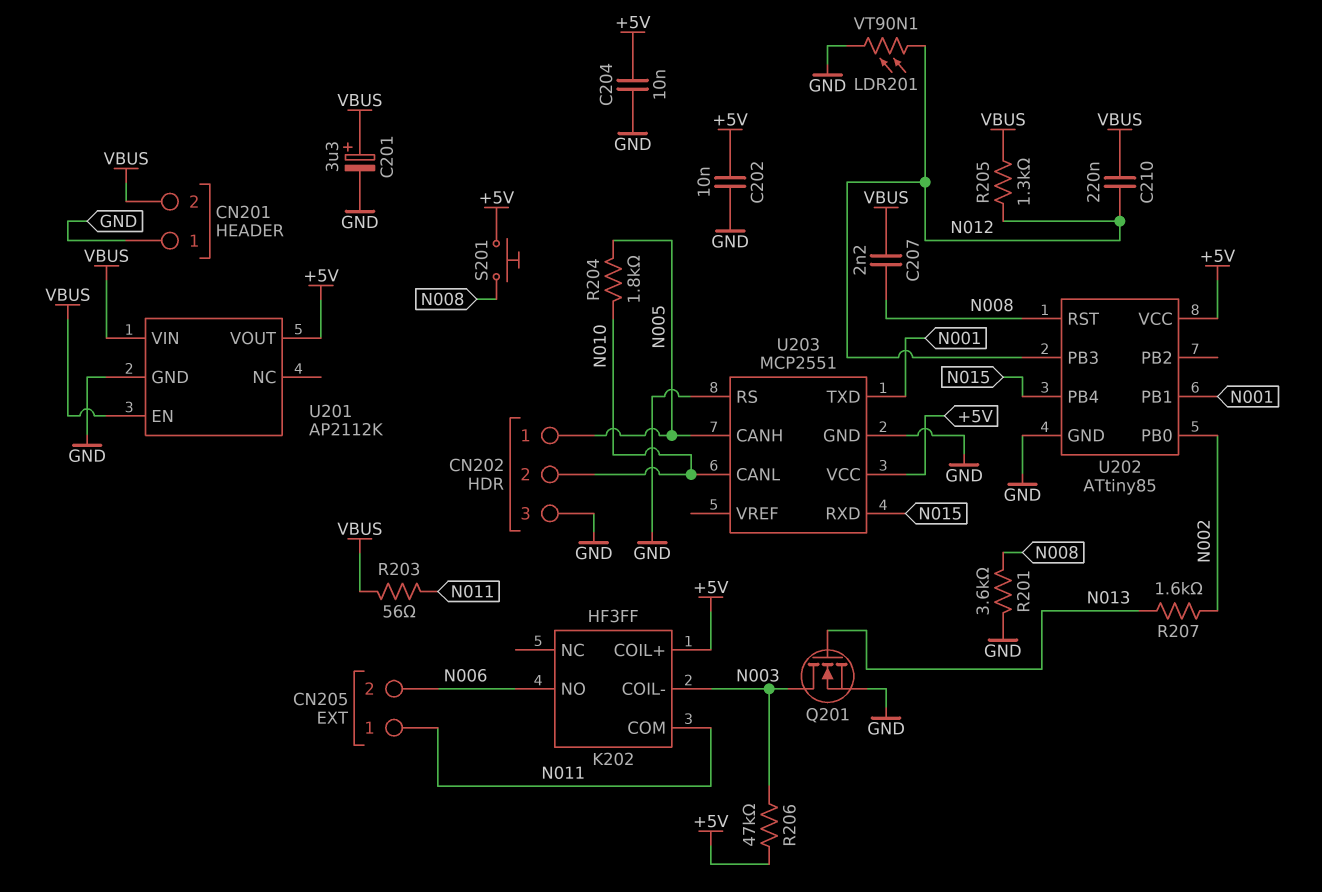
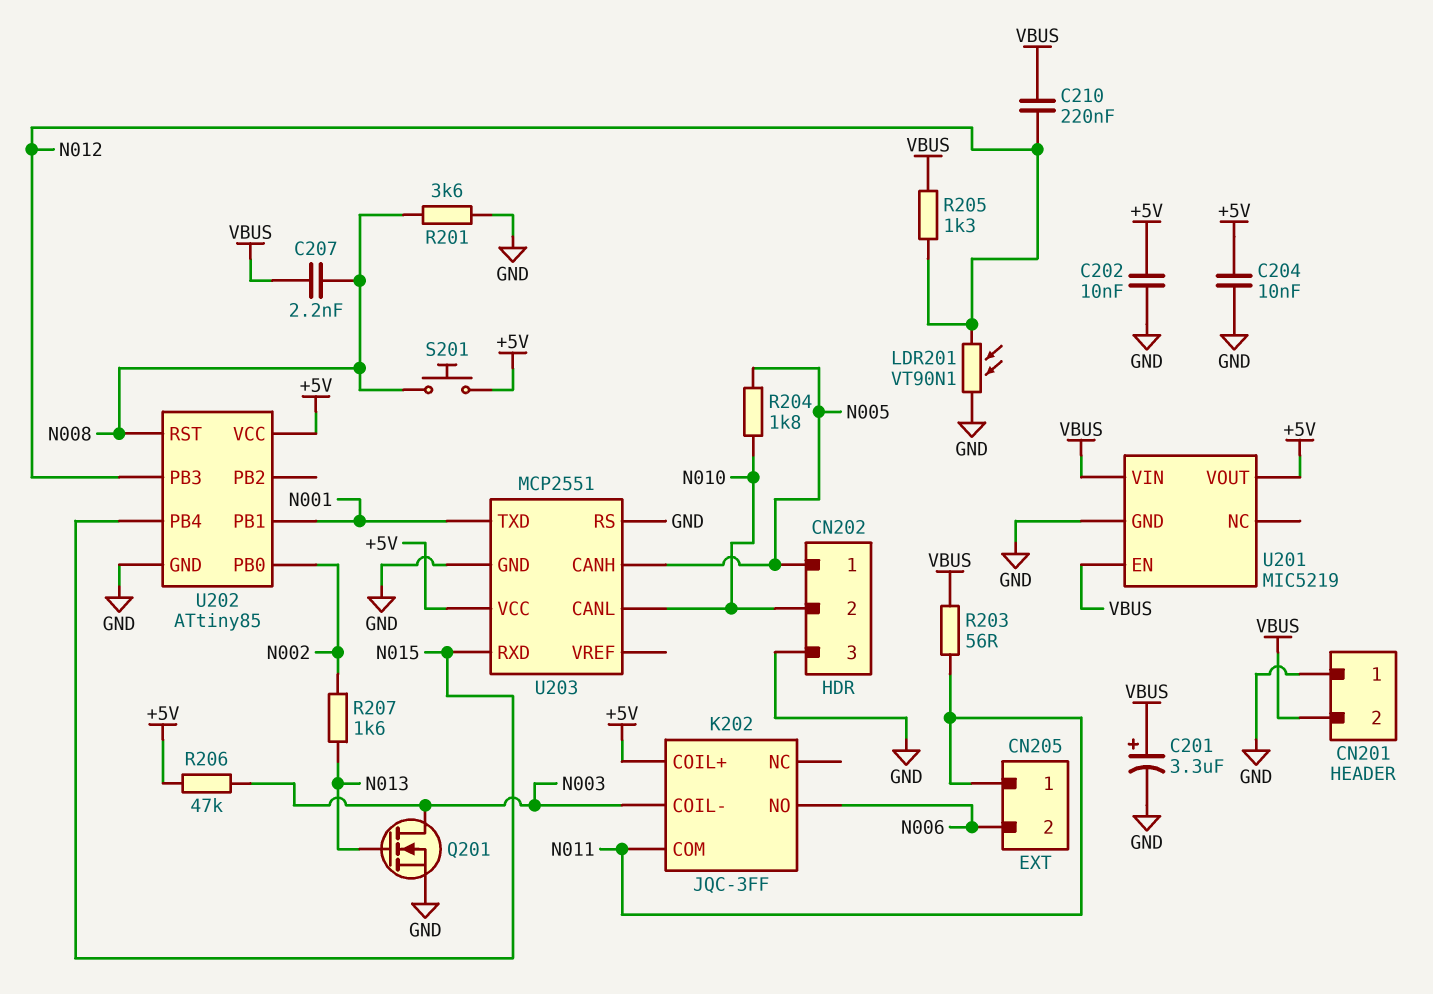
K202: HF3FF -> JQC-3FF
U201: AP2112K -> MIC5219

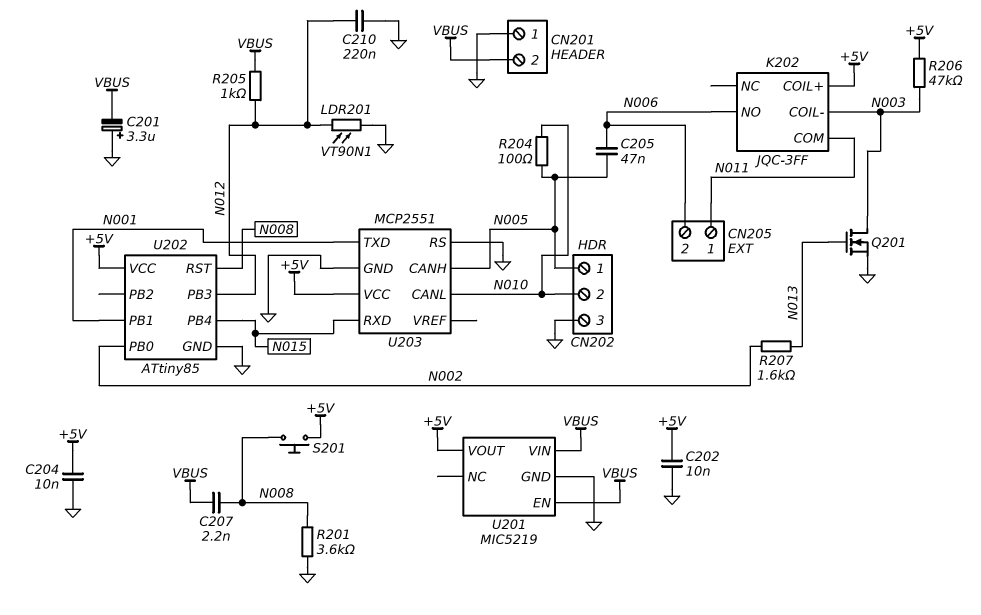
C201: 3.3uF (plus VBUS, minus GND) -> 3.3uF (plus GND, minus VBUS)
C205: none -> 47nF (N005, N006)
C210: 220nF (N012, VBUS) -> 220nF (GND, N012)
R203: 56 (N011, VBUS) -> none
R204: 1.8k (N005, N010) -> 100 (N005, N010)
R205: 1.3k (N012, VBUS) -> 1k (N012, VBUS)

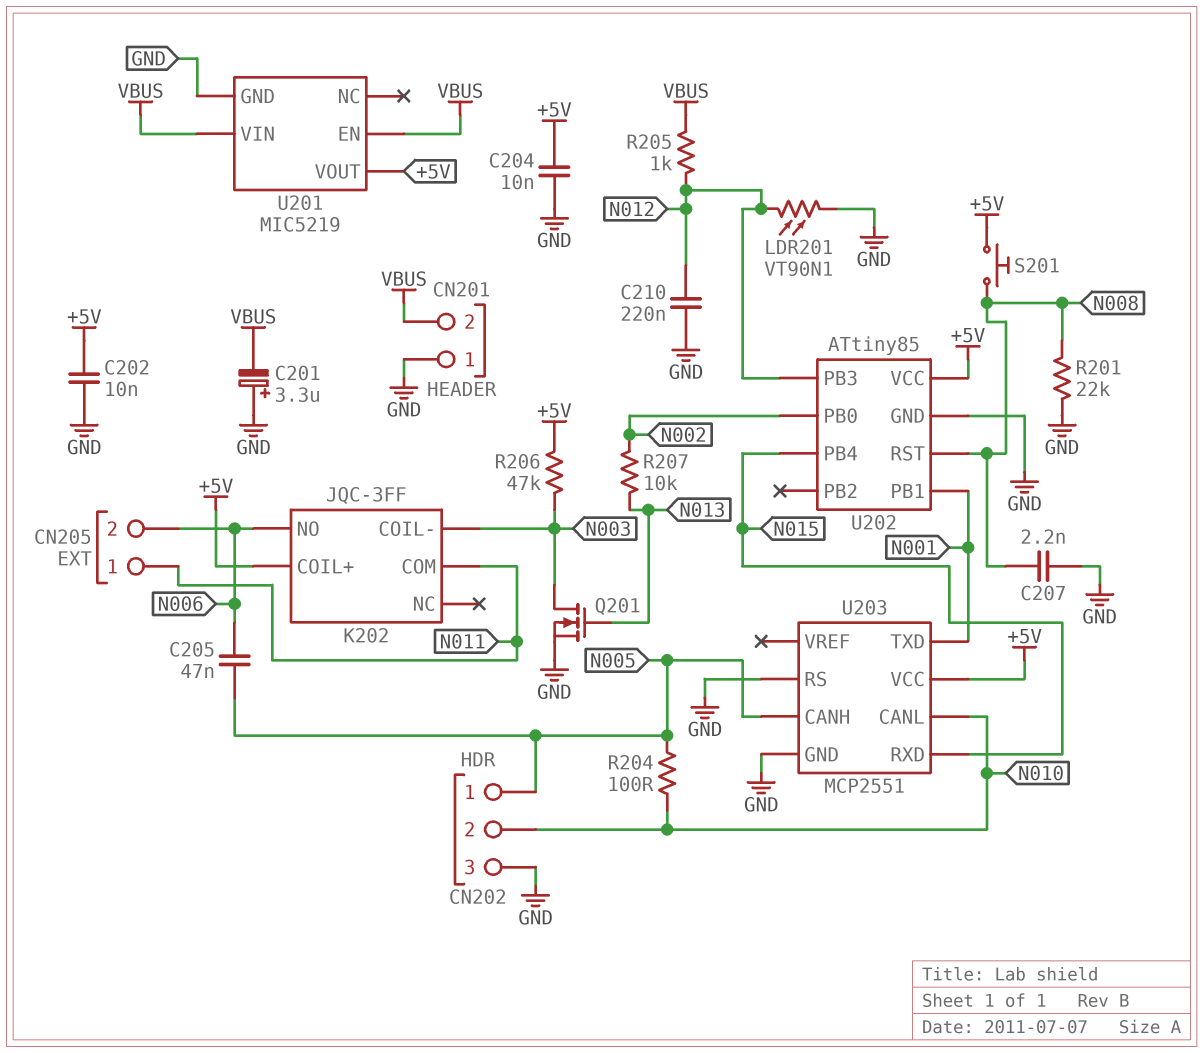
C207: 2.2nF (N008, VBUS) -> 2.2nF (GND, N008)
R201: 3.6k (GND, N008) -> 22k (GND, N008)
R207: 1.6k (N002, N013) -> 10k (N002, N013)

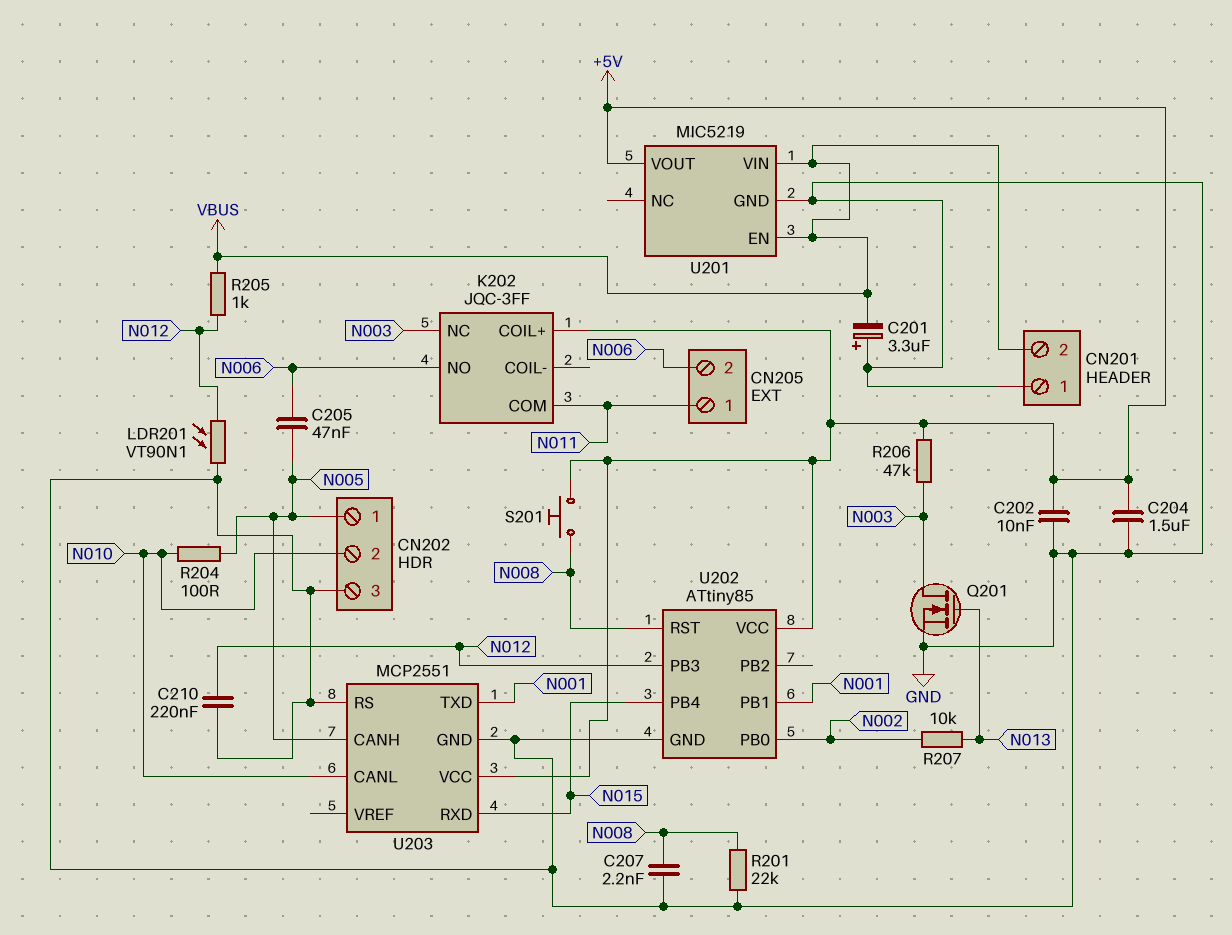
C204: 10nF (+5V, GND) -> 1.5uF (+5V, GND)
K202 pin COIL-: N003 -> none
K202 pin NC: none -> N003

